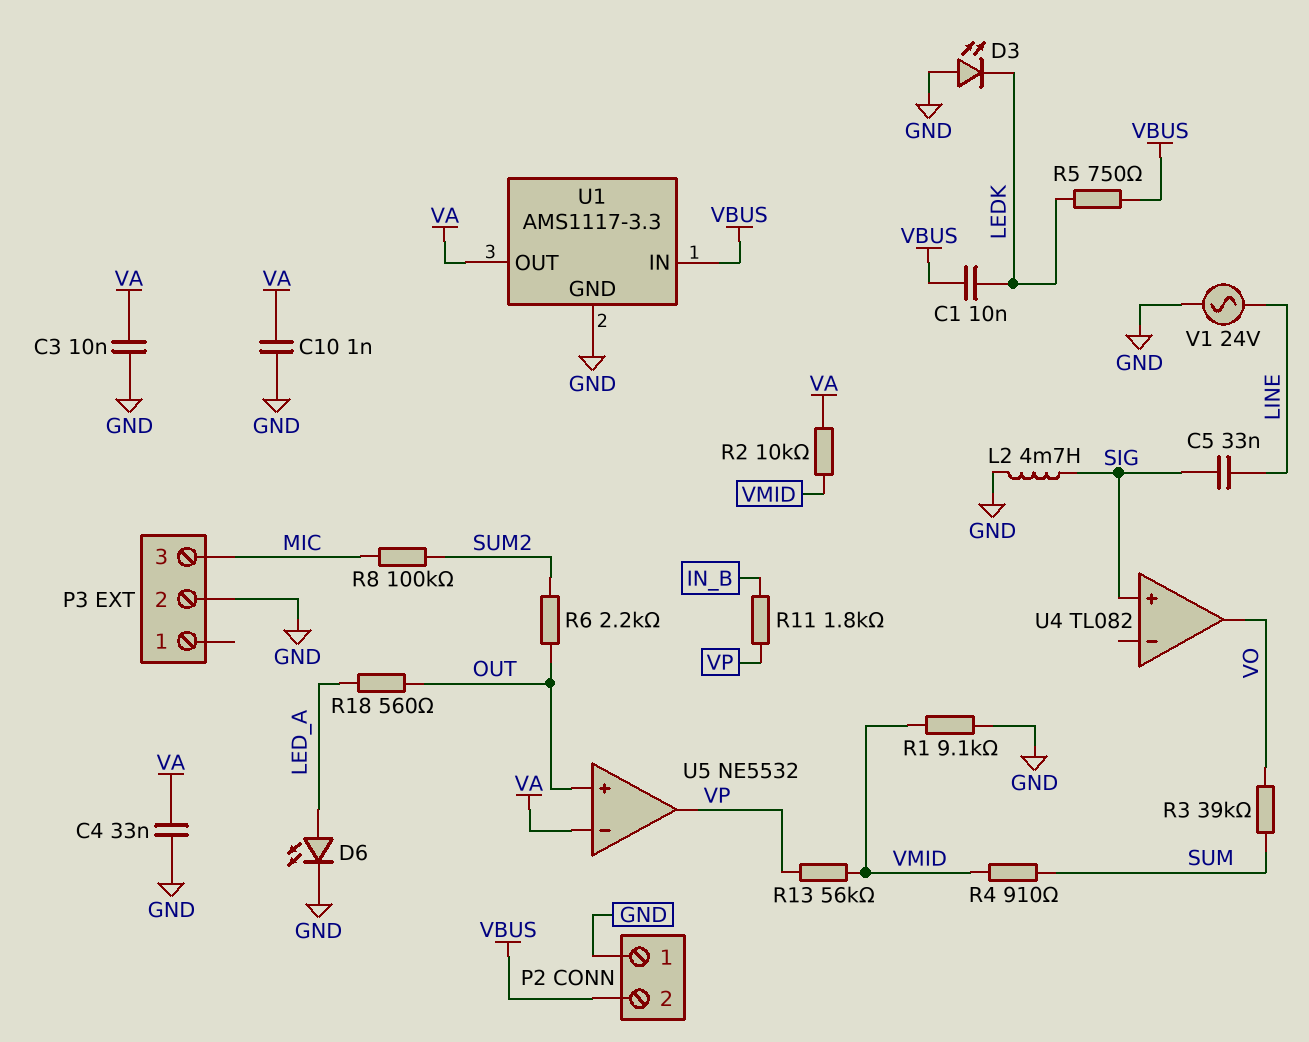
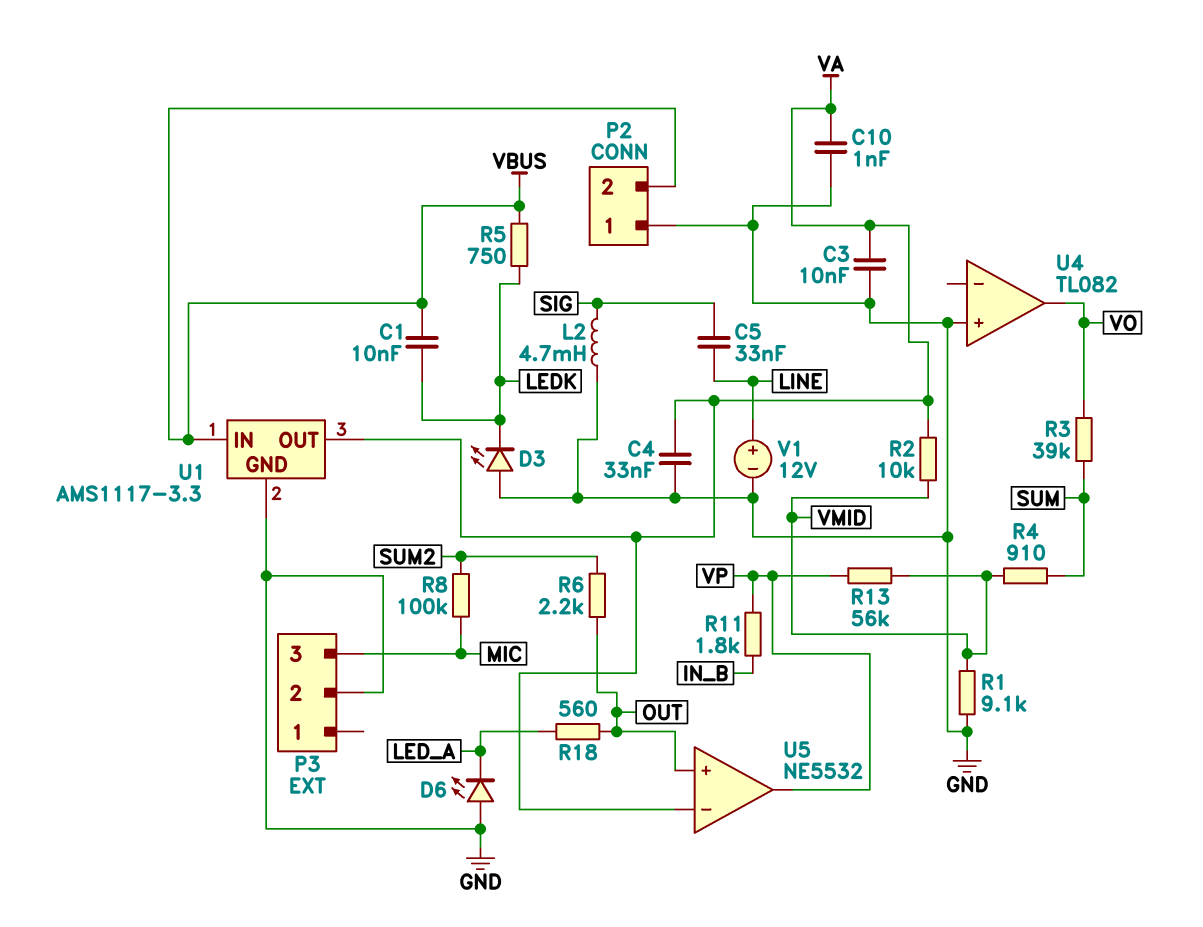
D6: LED (A LED_A, K GND) -> LED (A GND, K LED_A)
U4 pin in+: SIG -> GND
V1: AC 24V (GND, LINE) -> 12V (plus LINE, minus GND)

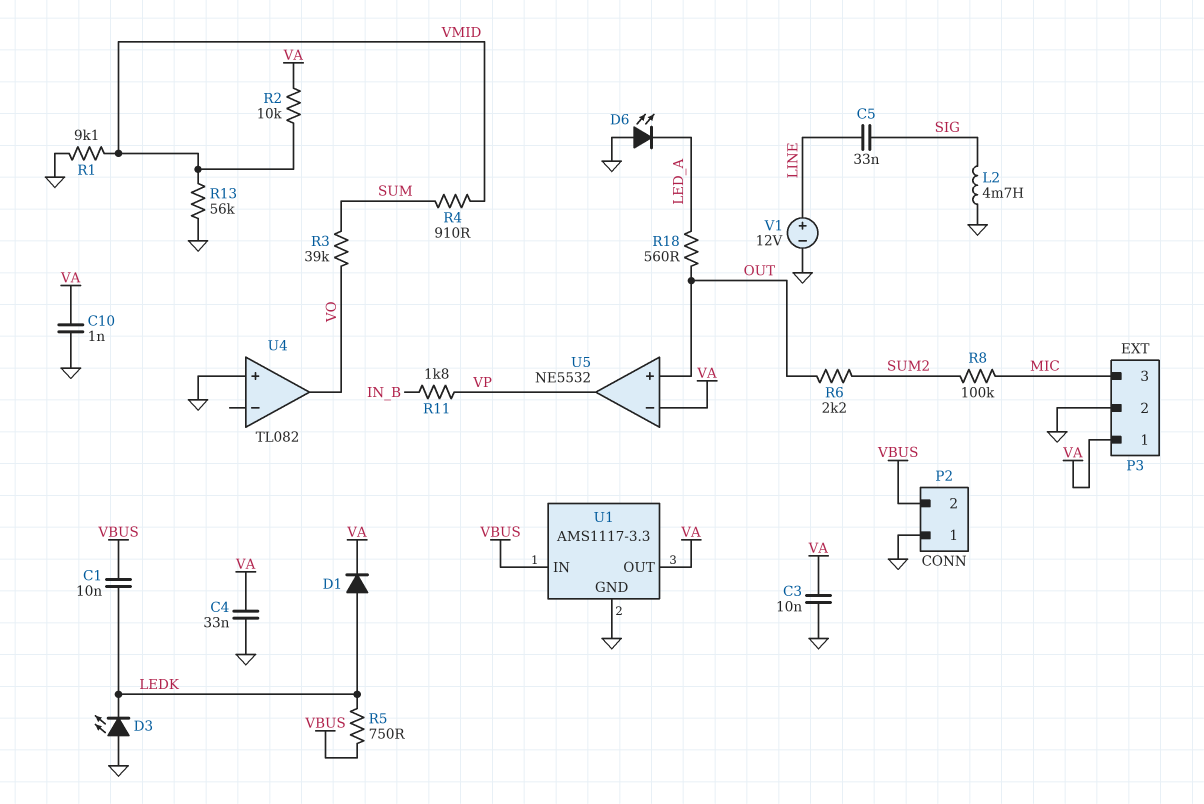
D1: none -> diode (A LEDK, K VA)
P3 pin 1: none -> VA
R13: 56k (VMID, VP) -> 56k (GND, VMID)

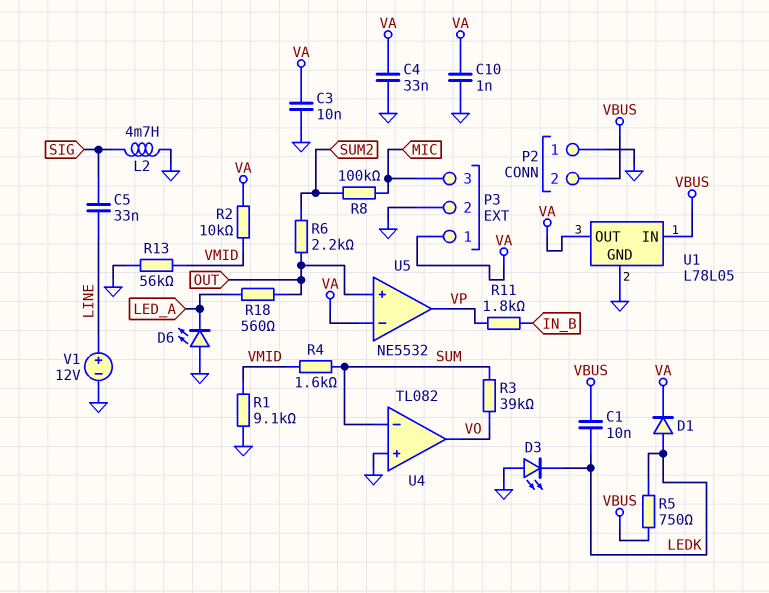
R4: 910 (SUM, VMID) -> 1.6k (SUM, VMID)
U1: AMS1117-3.3 -> L78L05
U4 pin in-: none -> SUM

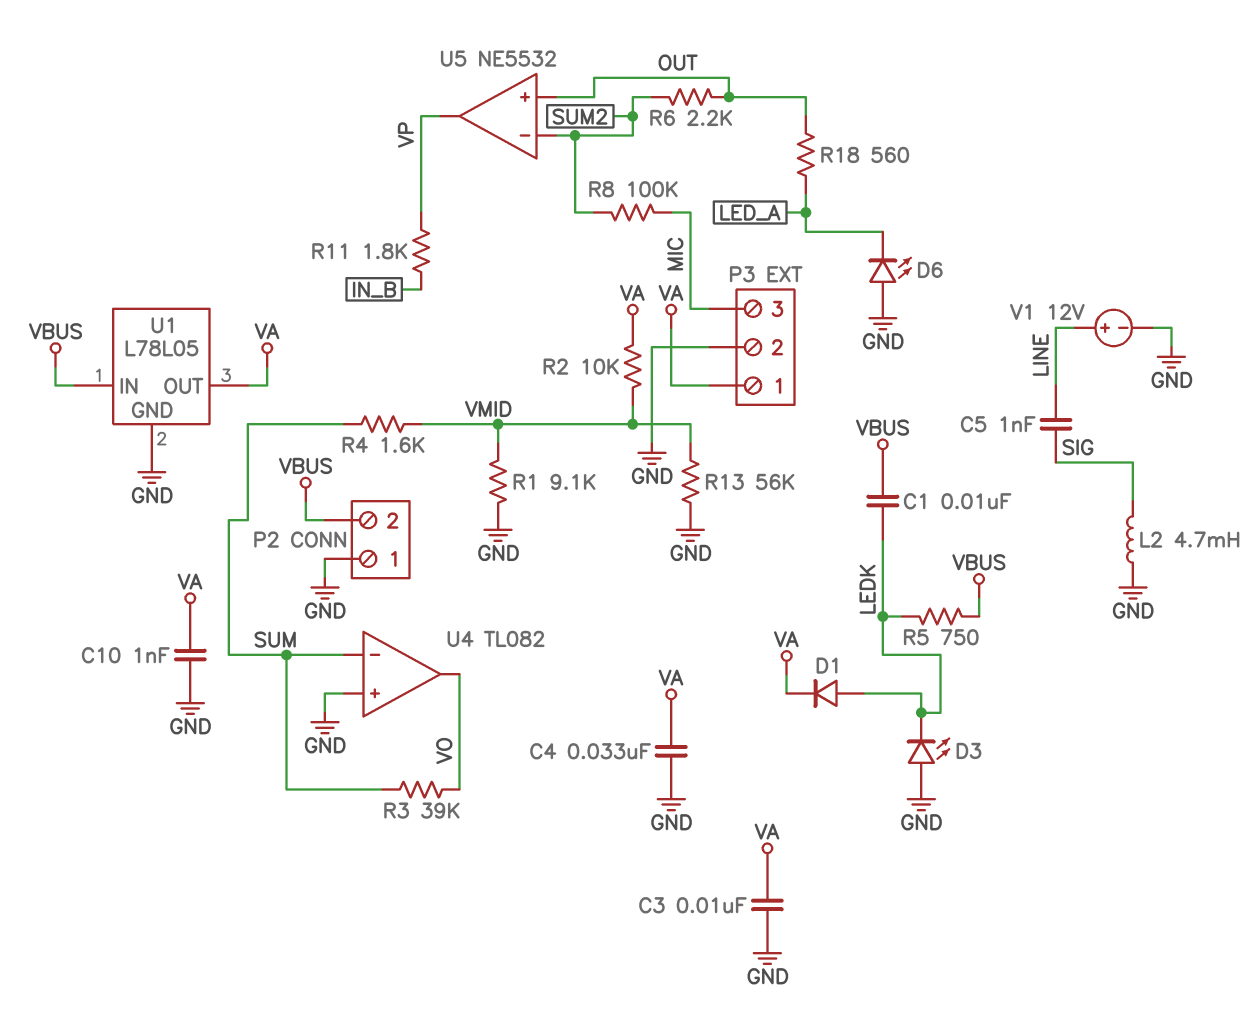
C5: 33nF (LINE, SIG) -> 1nF (LINE, SIG)
U5 pin in-: VA -> SUM2

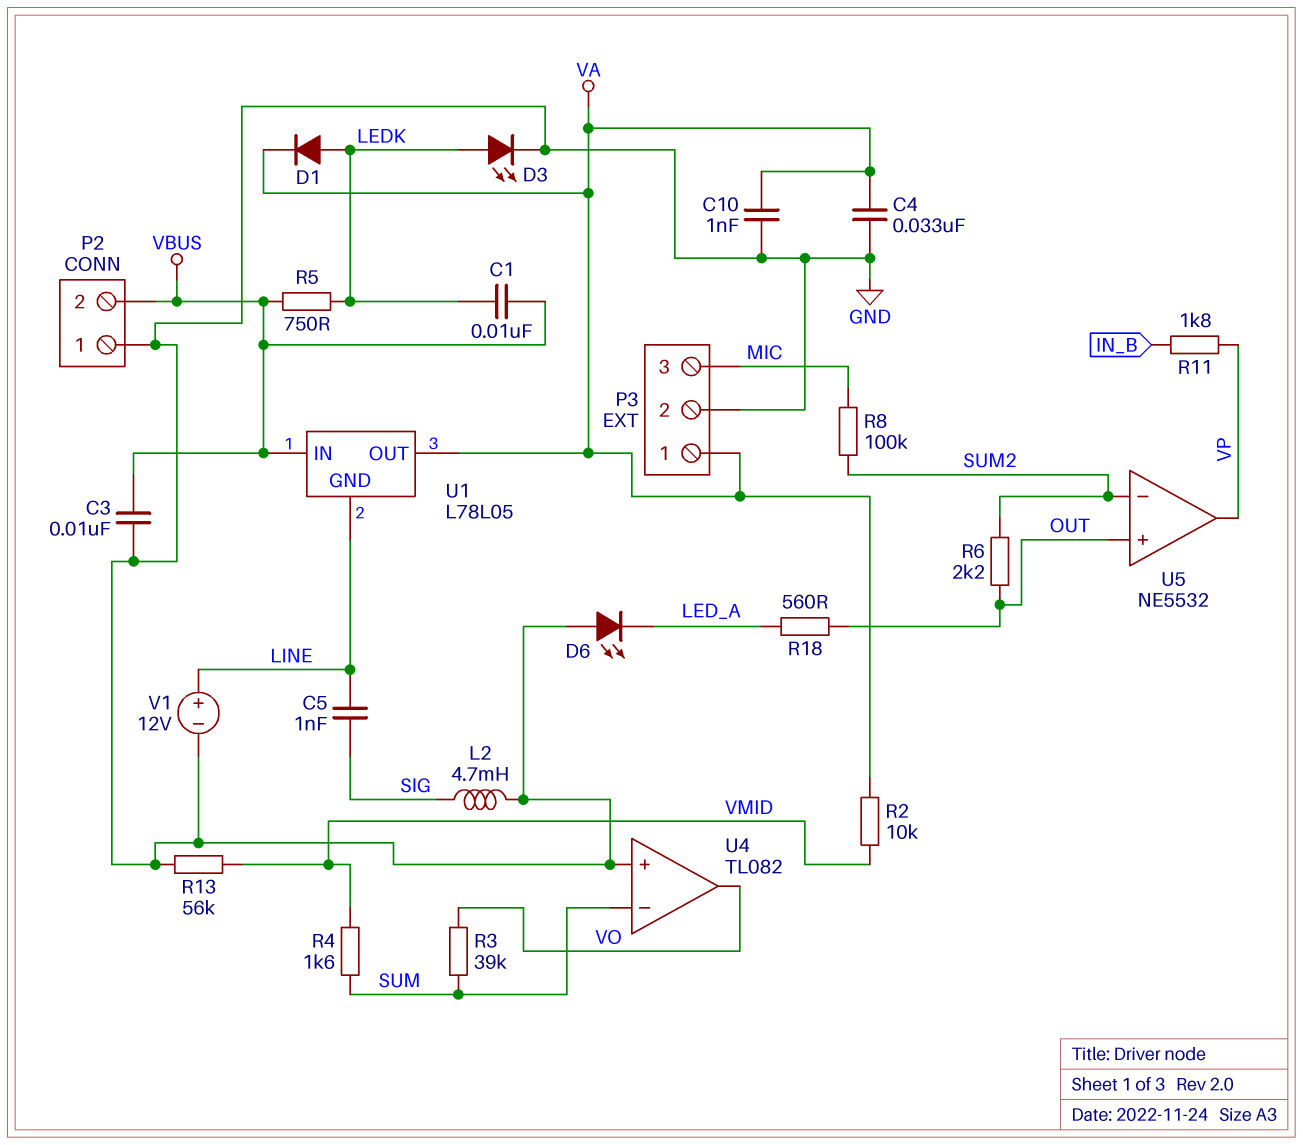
C3: 10nF (GND, VA) -> 10nF (GND, VBUS)
D3: LED (A GND, K LEDK) -> LED (A LEDK, K GND)
R1: 9.1k (GND, VMID) -> none
U1 pin GND: GND -> LINE

